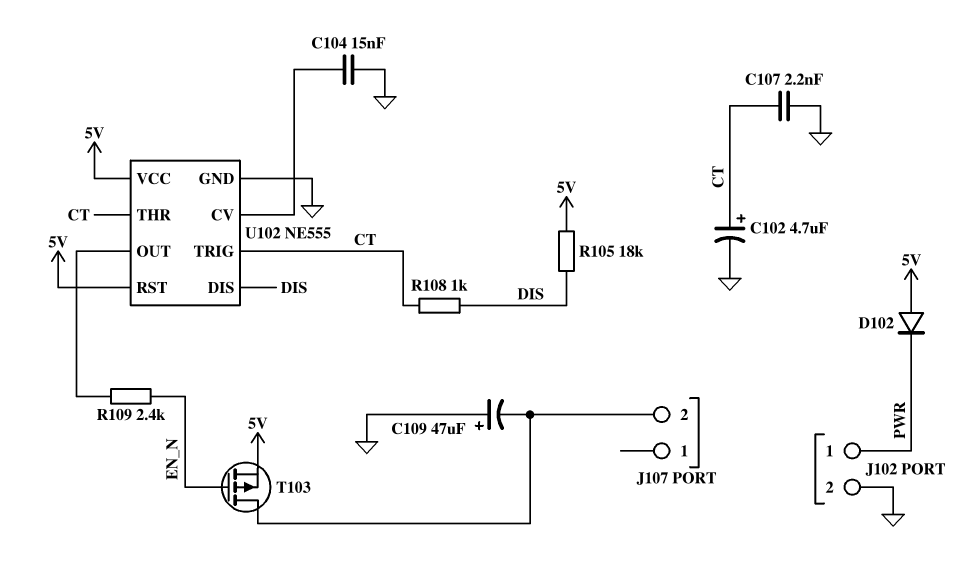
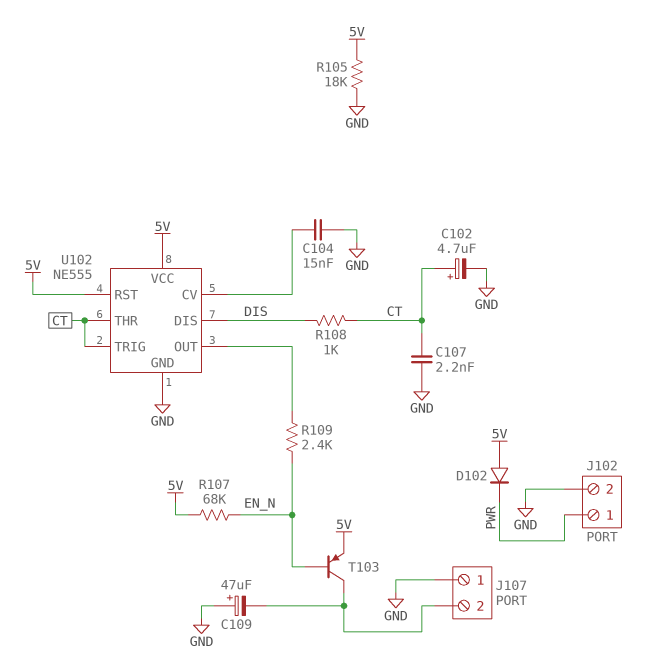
J107 pin 1: none -> GND
R105: 18k (5V, DIS) -> 18k (5V, GND)
R107: none -> 68k (5V, EN_N)
T103: PMOS (G EN_N, D J107/2, S 5V) -> PNP (B EN_N, C J107/2, E 5V)

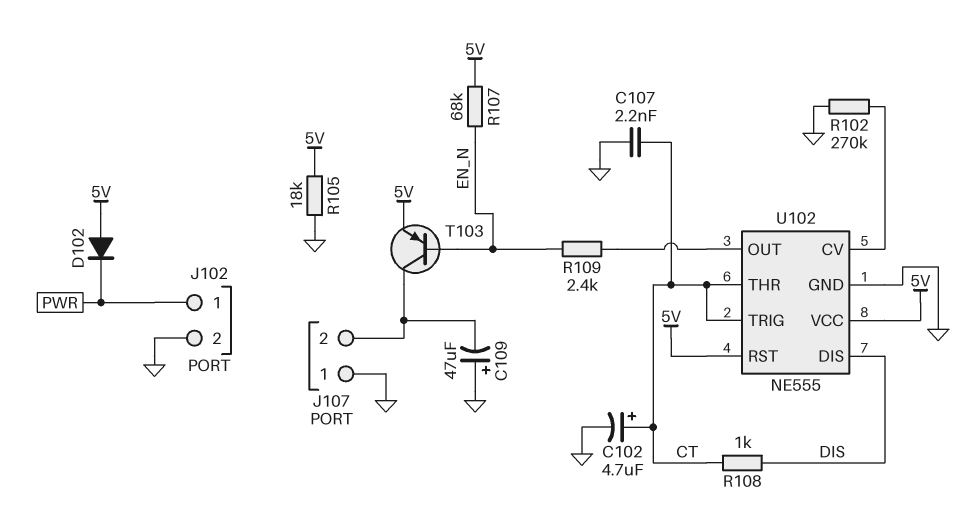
C104: 15nF (GND, U102/CV) -> none
R102: none -> 270k (GND, U102/CV)

